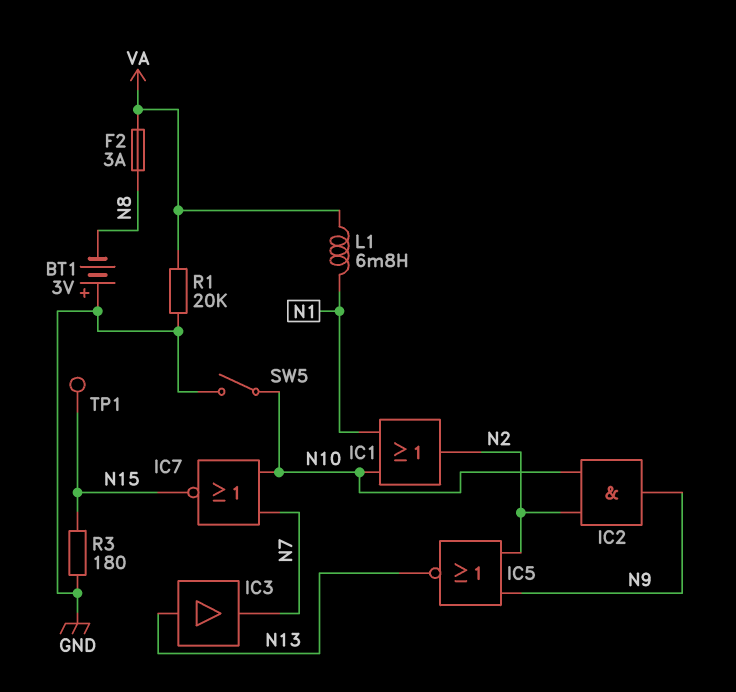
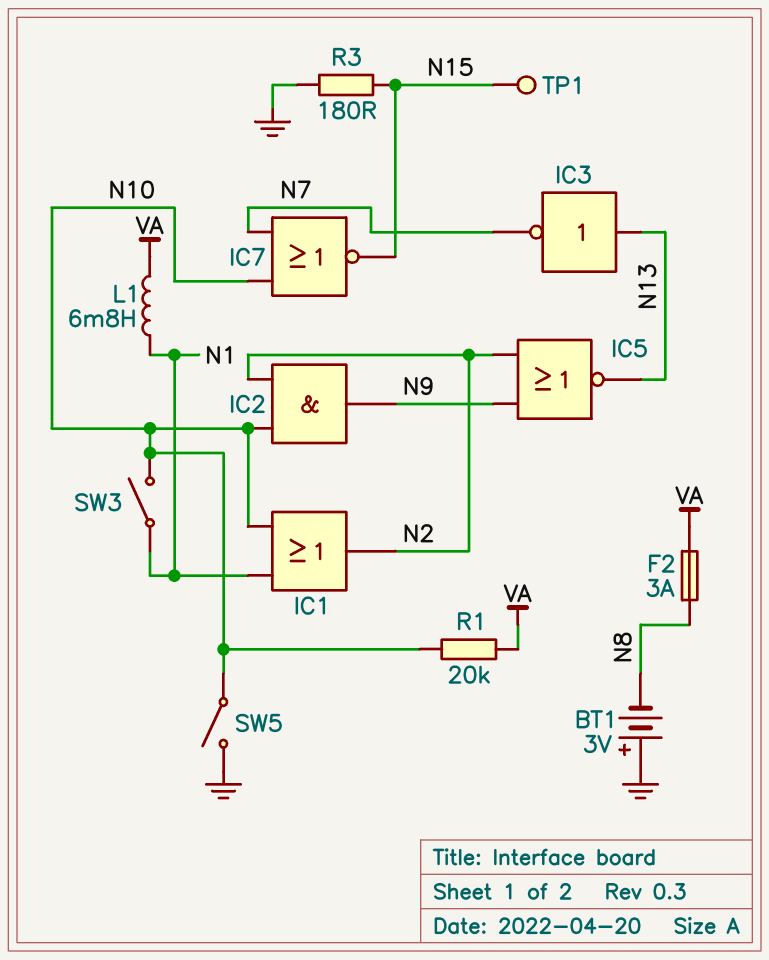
IC3: buffer (in N13, out N7) -> NOT (in N13, out N7)
R1: 20k (GND, VA) -> 20k (N10, VA)
SW3: none -> switch (N1, N10)

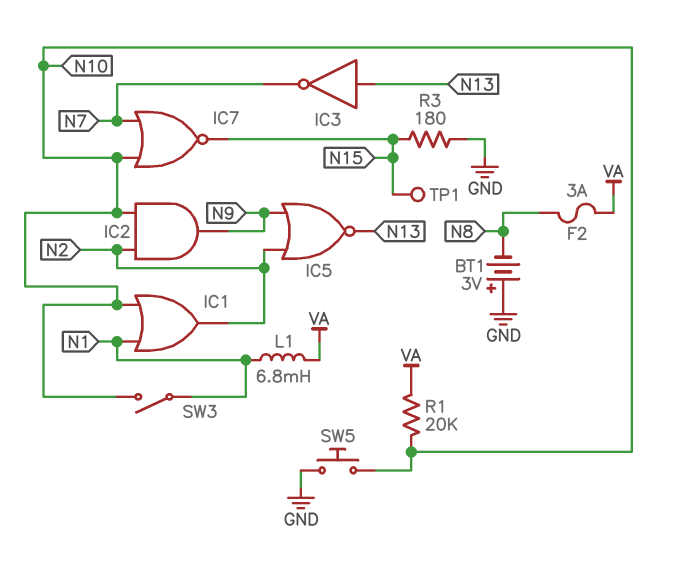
SW5: switch (GND, N10) -> button (GND, N10)

